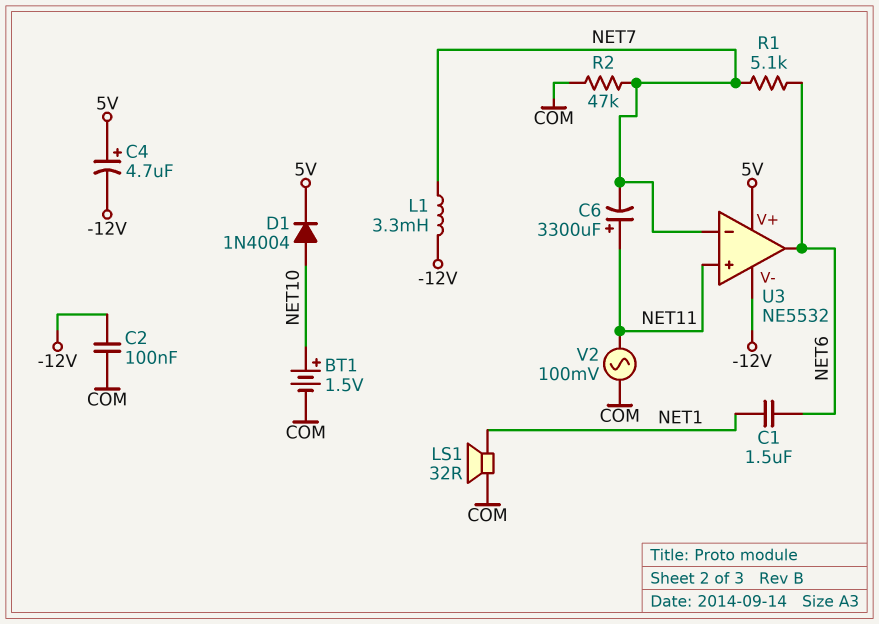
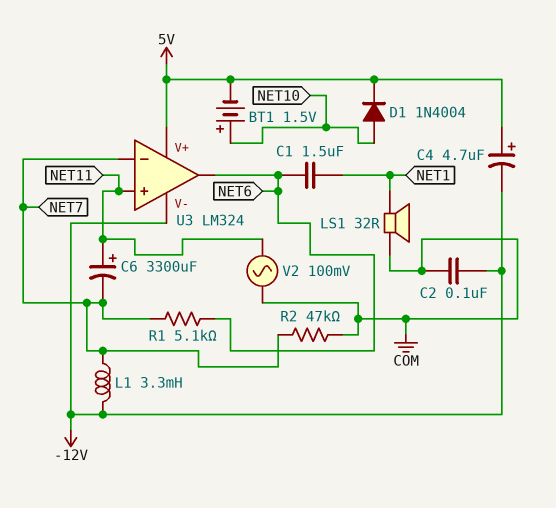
BT1: 1.5V (plus NET10, minus COM) -> 1.5V (plus NET10, minus 5V)
U3: NE5532 -> LM324

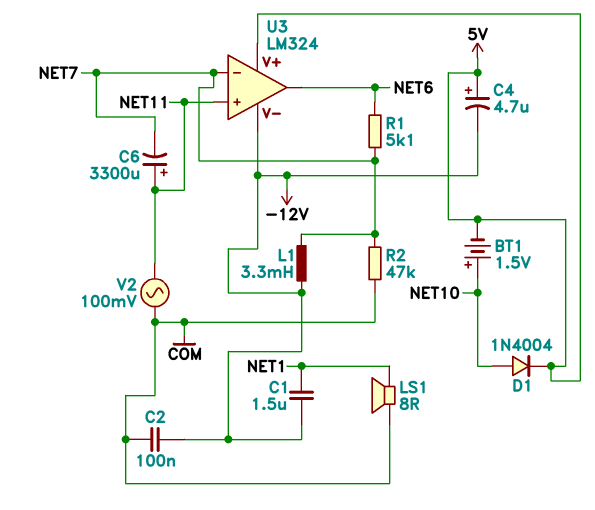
C1: 1.5uF (NET1, NET6) -> 1.5uF (-12V, NET1)
LS1: speaker 32R (COM, NET1) -> speaker 8R (COM, NET1)

